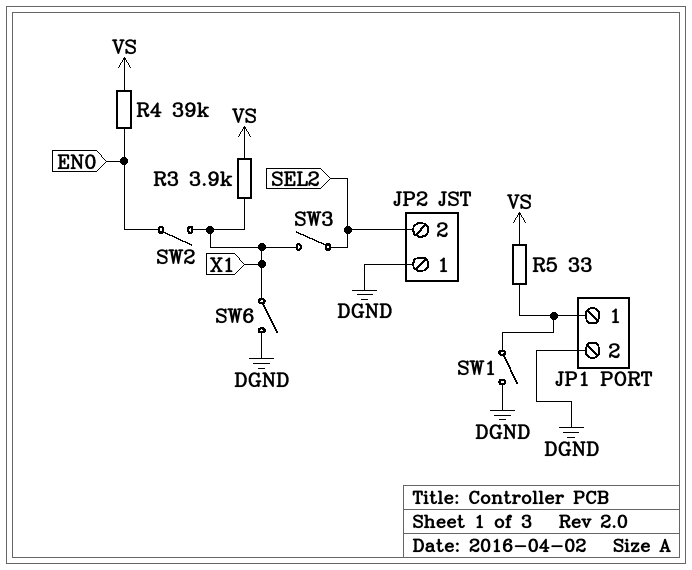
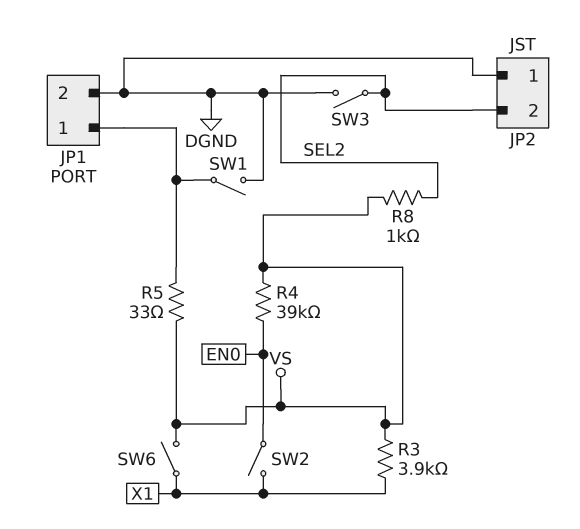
R8: none -> 1k (SEL2, VS)
SW3: switch (SEL2, X1) -> switch (DGND, SEL2)
SW6: switch (DGND, X1) -> switch (VS, X1)

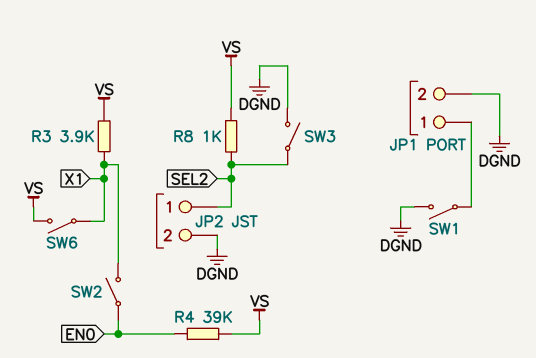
JP2 pin 1: DGND -> SEL2
JP2 pin 2: SEL2 -> DGND
R5: 33 (JP1/1, VS) -> none

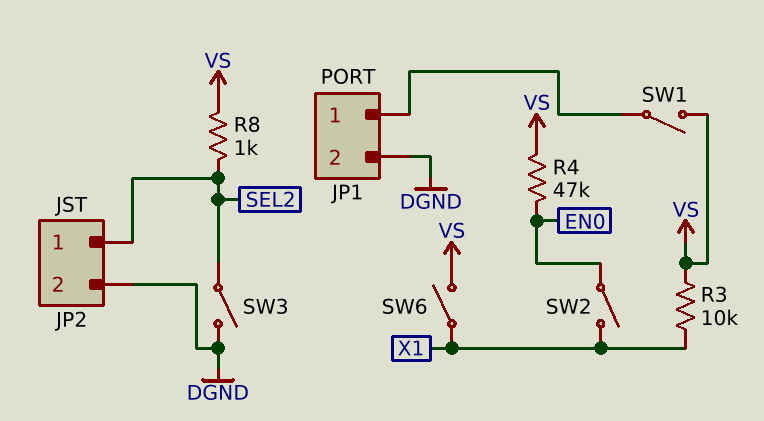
R3: 3.9k (VS, X1) -> 10k (VS, X1)
R4: 39k (EN0, VS) -> 47k (EN0, VS)
SW1: switch (DGND, JP1/1) -> switch (JP1/1, VS)

